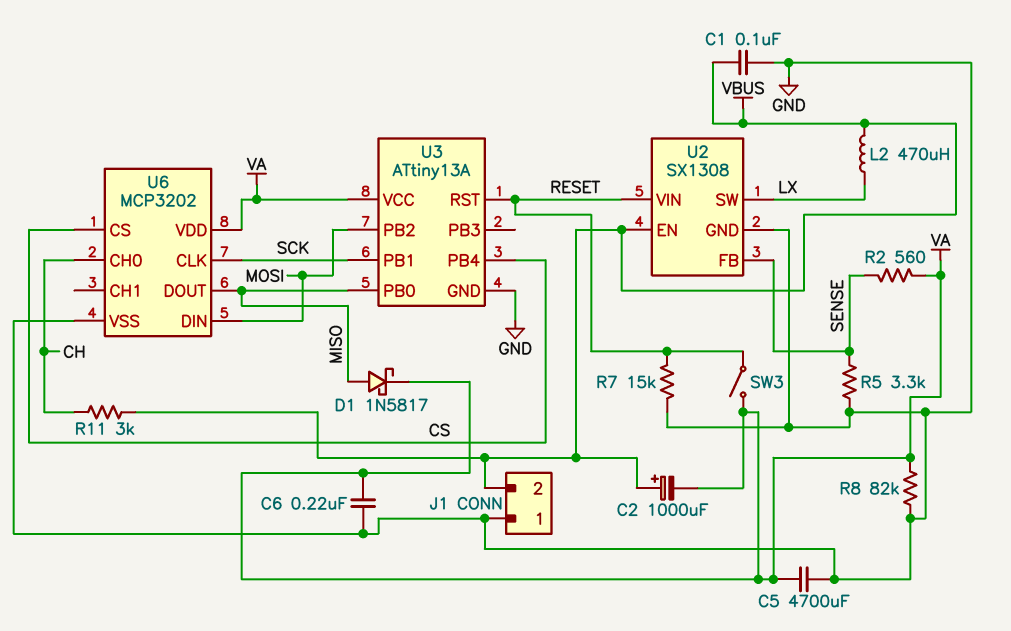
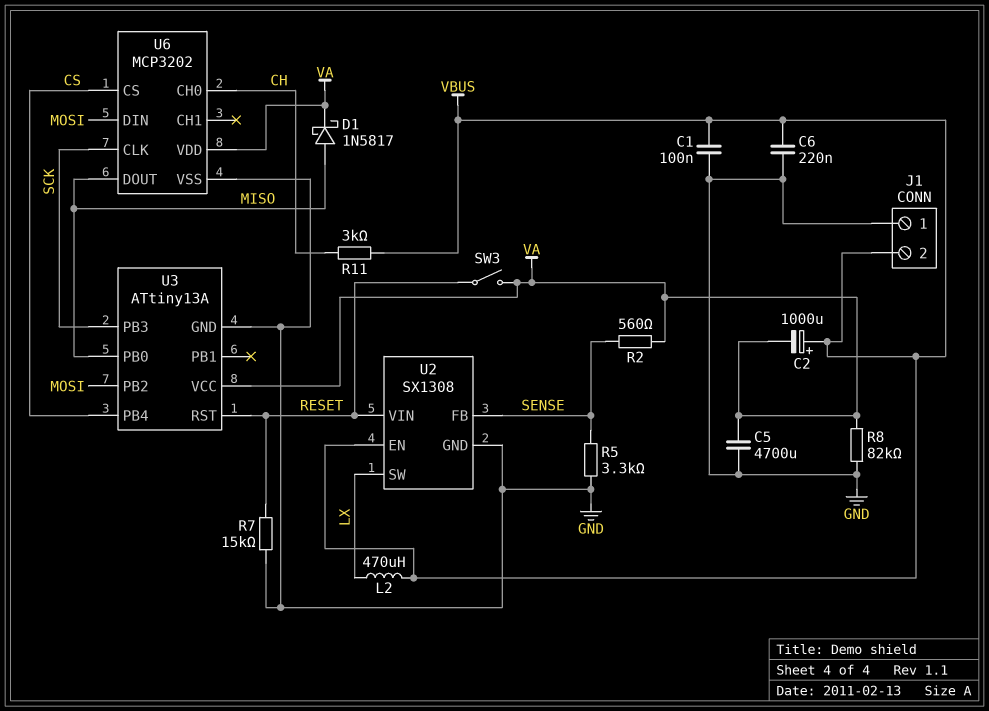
C6: 220nF (GND, VA) -> 220nF (GND, VBUS)
U3 pin PB1: SCK -> none
U3 pin PB3: none -> SCK

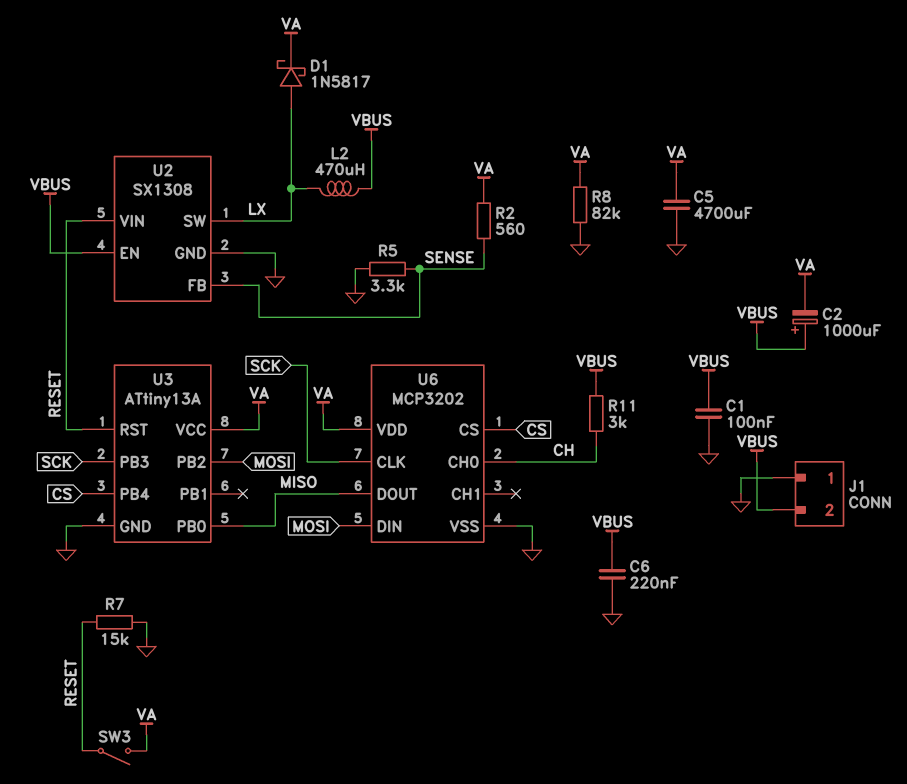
D1: schottky 1N5817 (A MISO, K VA) -> schottky 1N5817 (A LX, K VA)

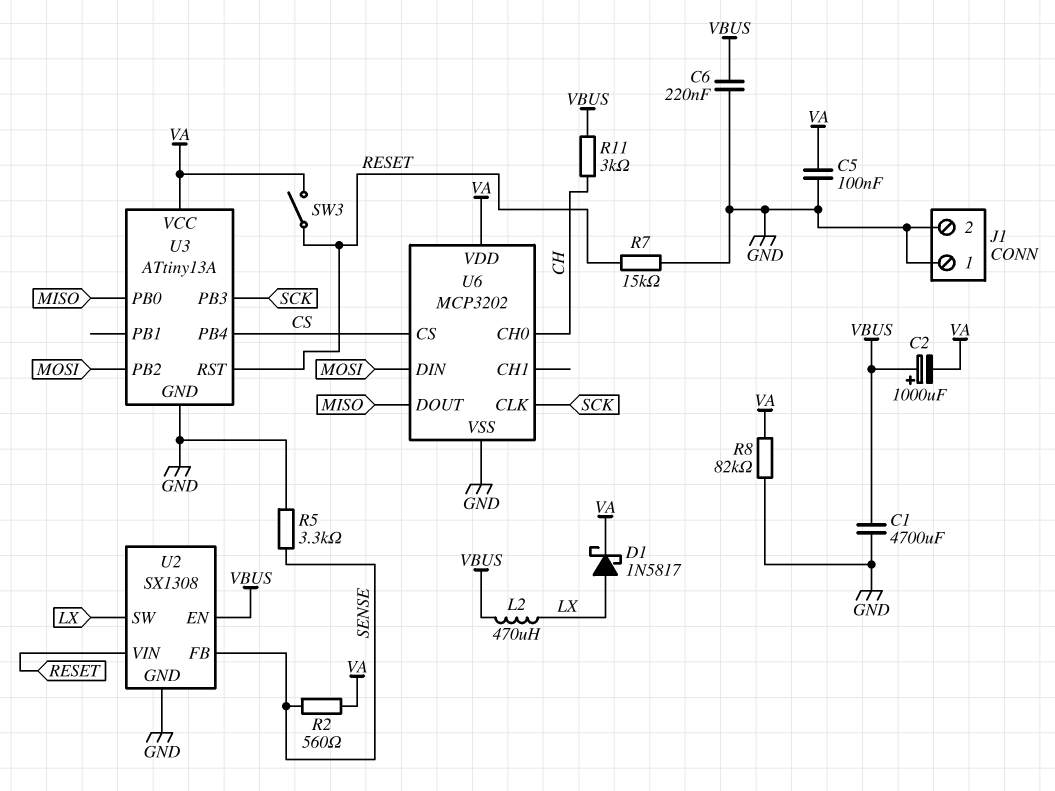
C1: 100nF (GND, VBUS) -> 4700uF (GND, VBUS)
C5: 4700uF (GND, VA) -> 100nF (GND, VA)
J1 pin 2: VBUS -> GND

